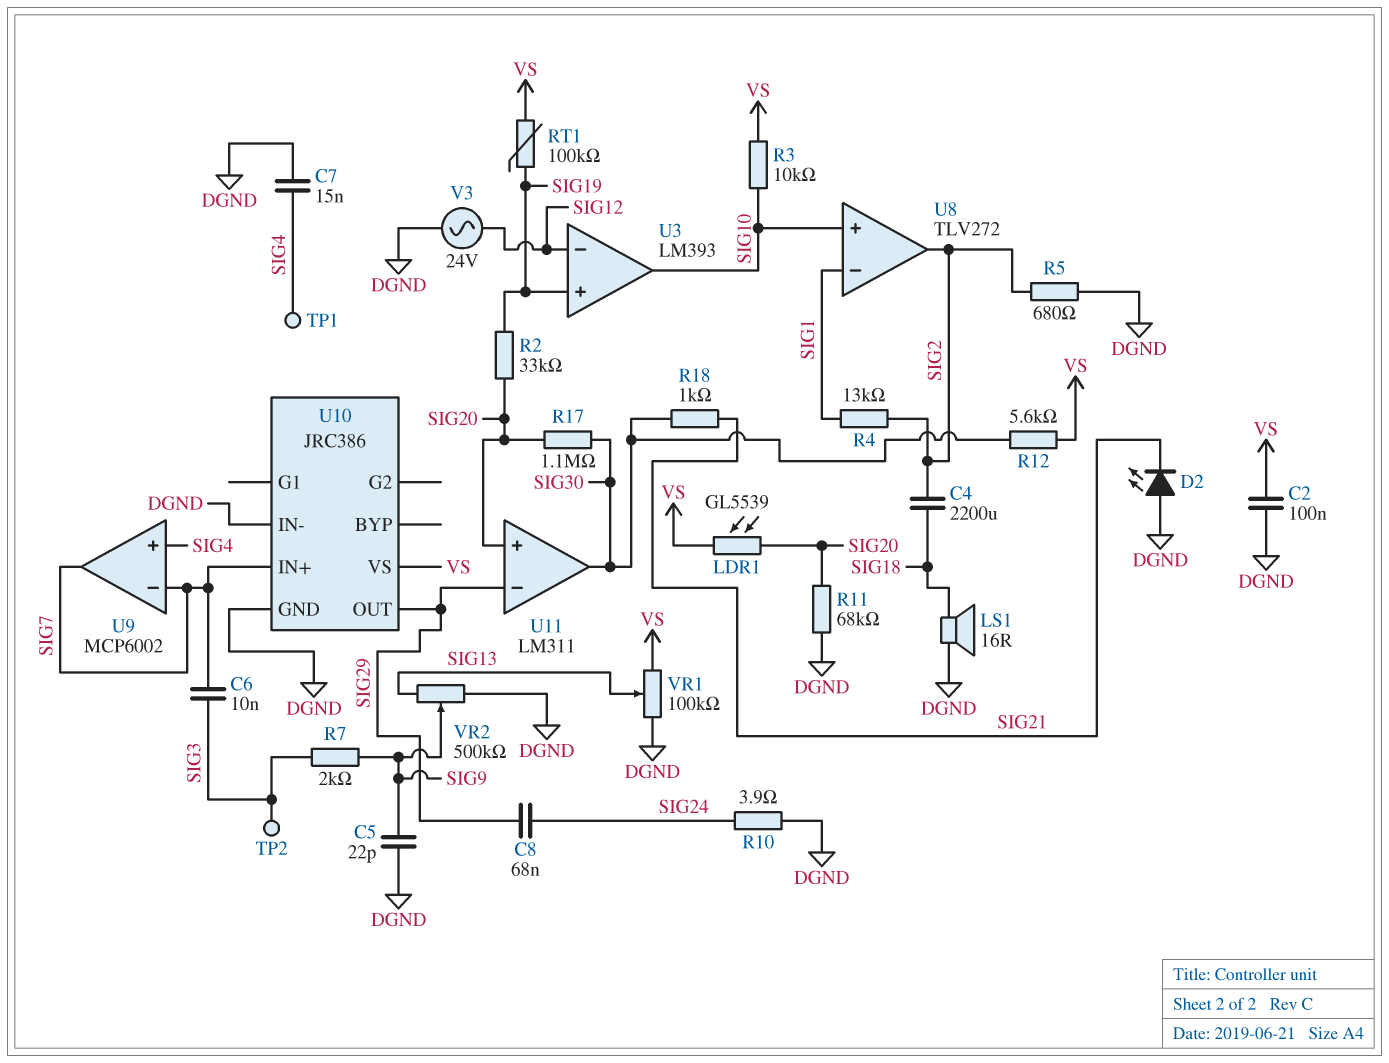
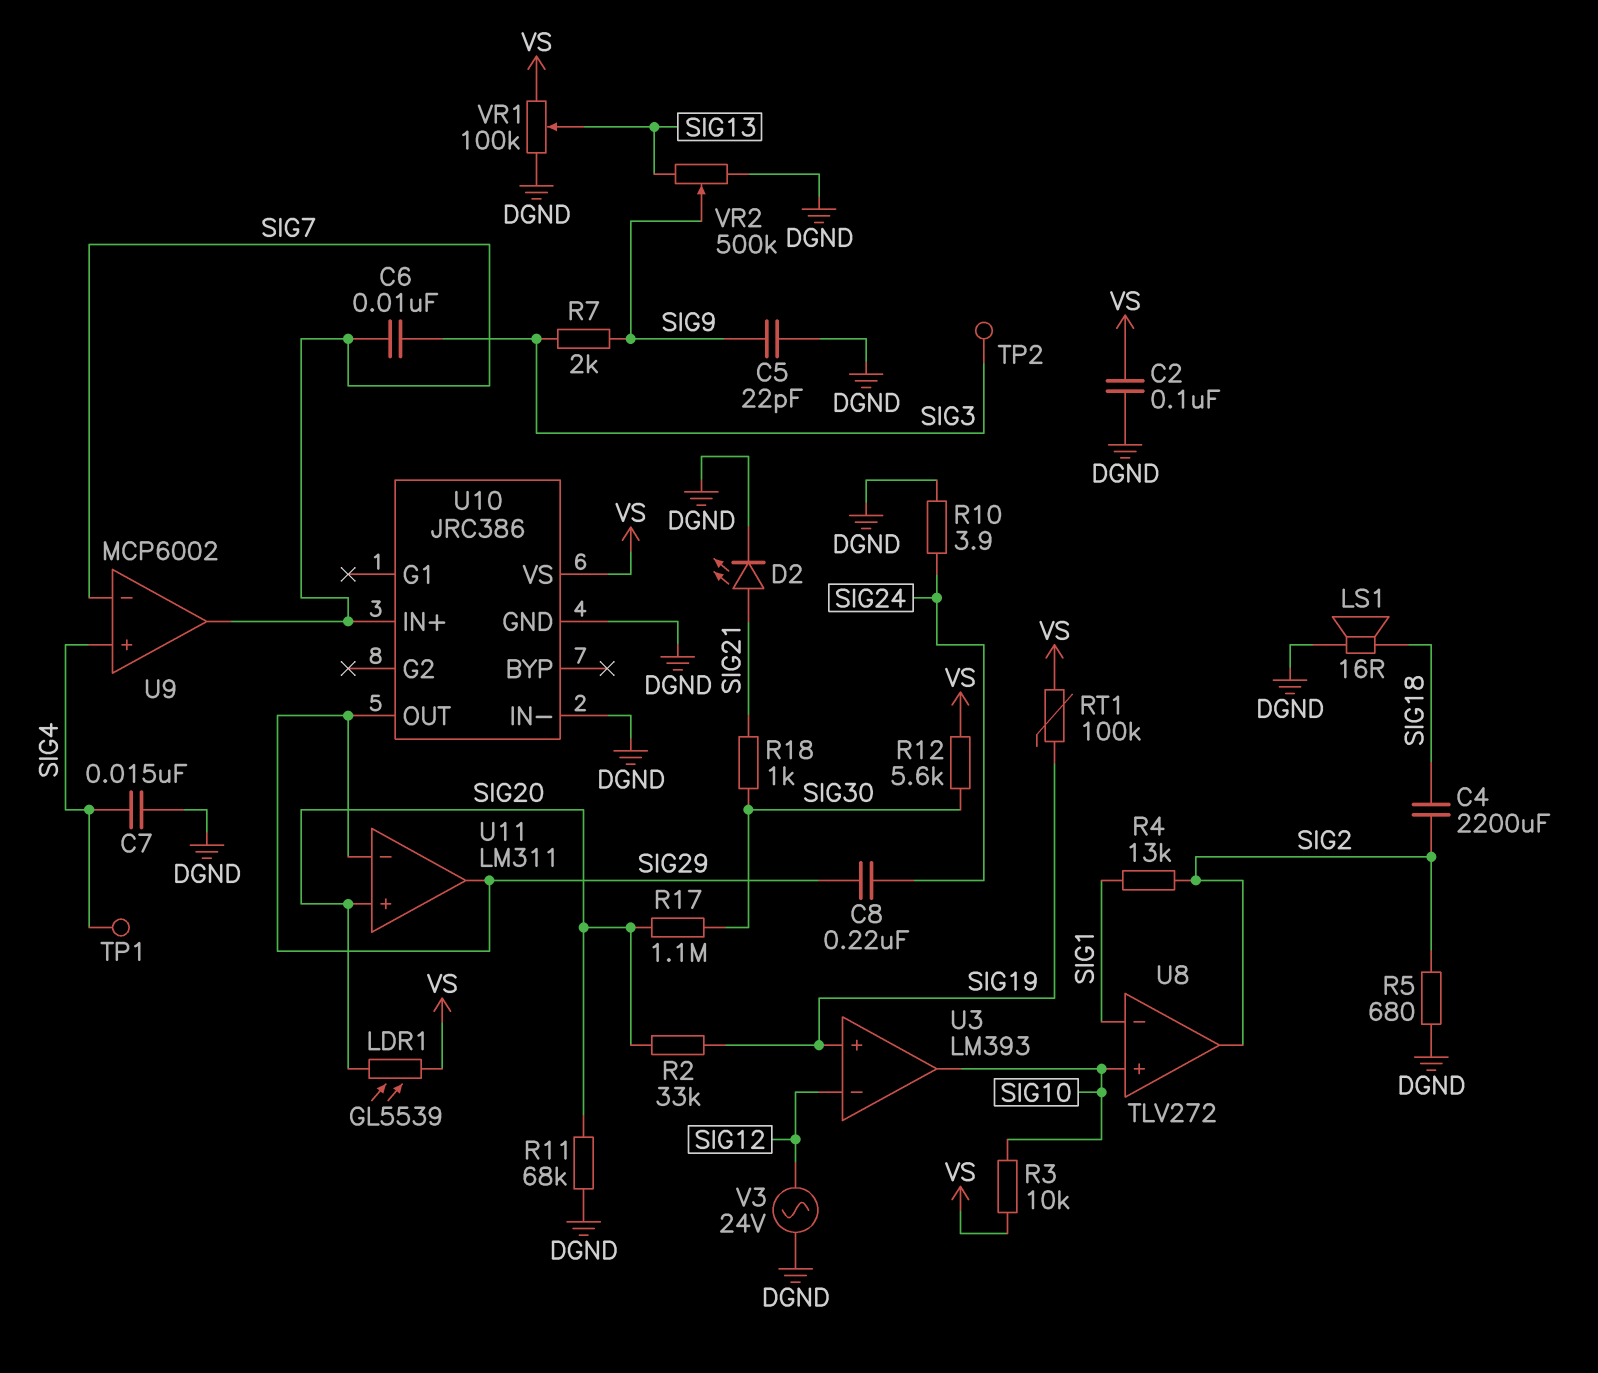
C8: 68nF (SIG24, SIG29) -> 220nF (SIG24, SIG29)
D2: LED (A DGND, K SIG21) -> LED (A SIG21, K DGND)
U11 pin out: SIG30 -> SIG29

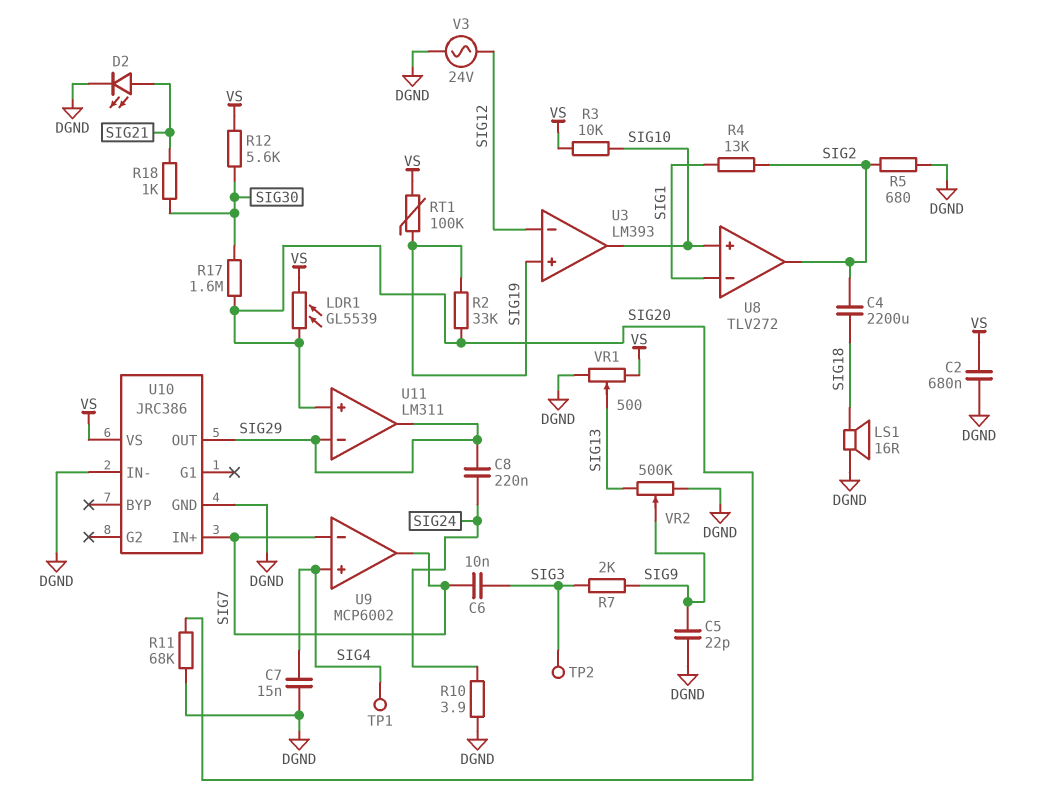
C2: 100nF (DGND, VS) -> 680nF (DGND, VS)
R17: 1.1M (SIG20, SIG30) -> 1.6M (SIG20, SIG30)
VR1: 100k (DGND, VS, wiper SIG13) -> 500 (DGND, VS, wiper SIG13)

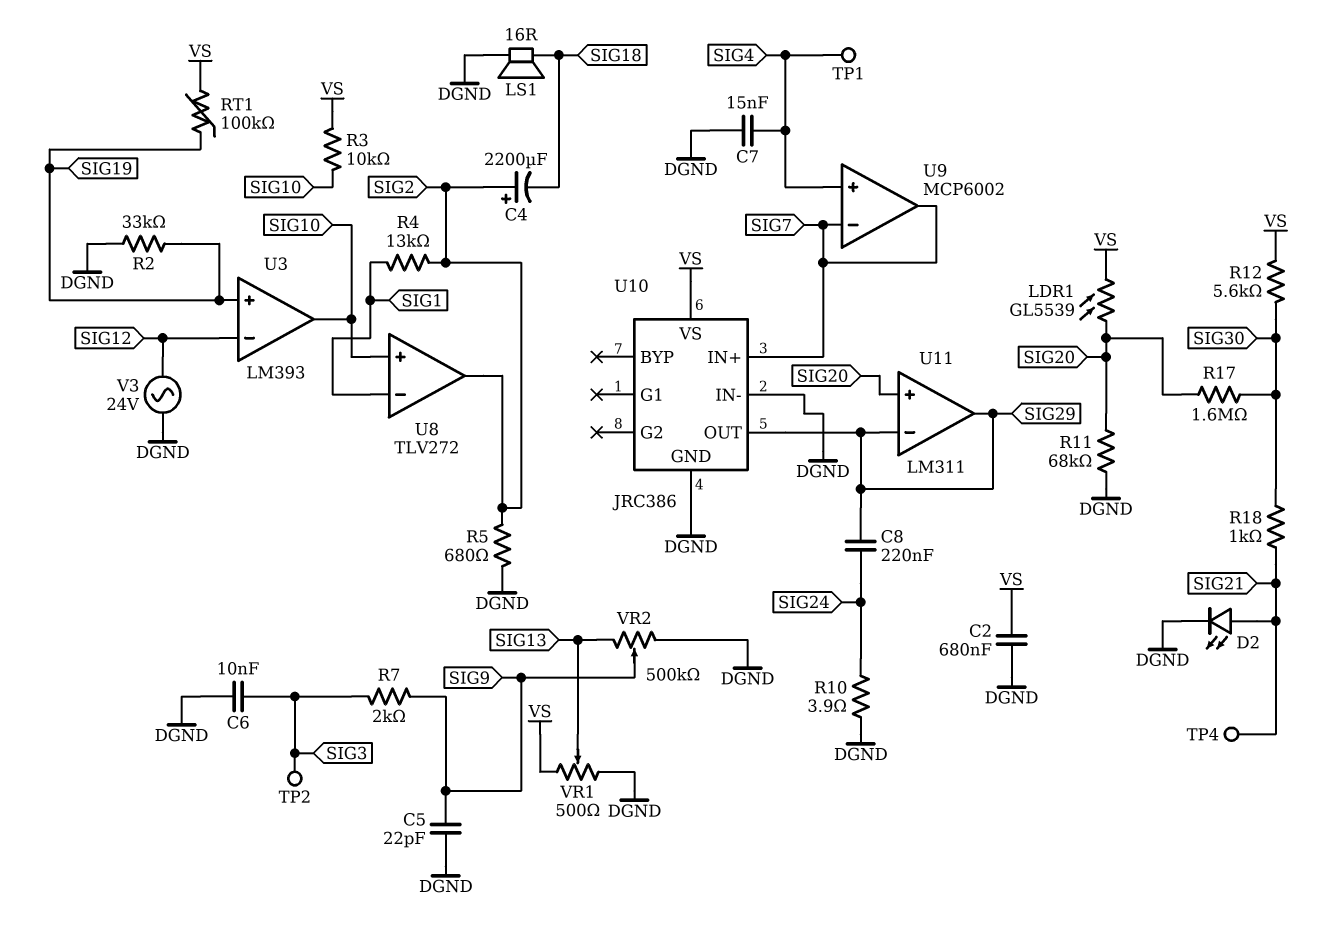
C4: 2200uF (SIG2, SIG18) -> 2200uF (plus SIG2, minus SIG18)
C6: 10nF (SIG3, SIG7) -> 10nF (DGND, SIG3)
R2: 33k (SIG19, SIG20) -> 33k (DGND, SIG19)
TP4: none -> test point (SIG21)

